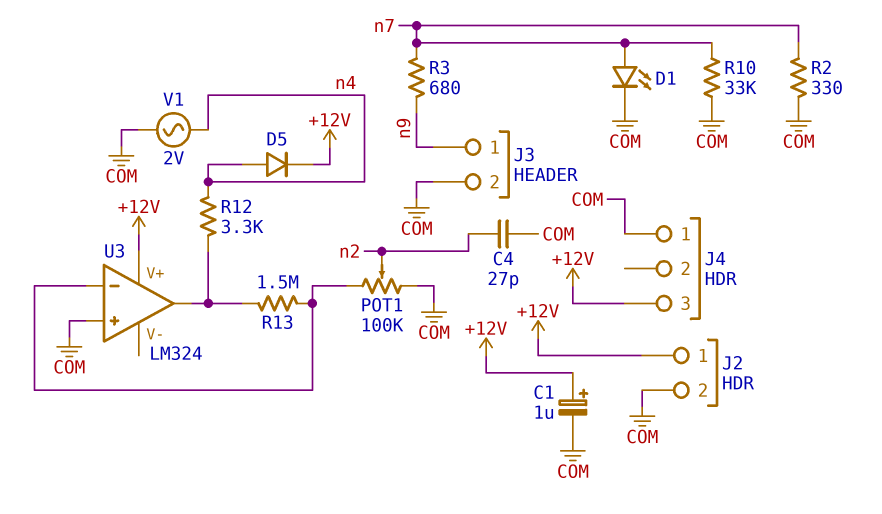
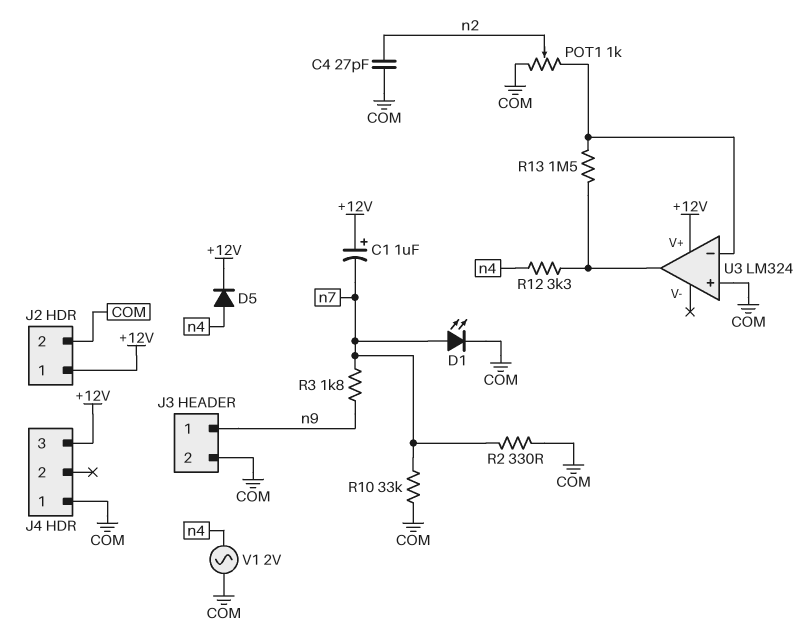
C1: 1uF (plus +12V, minus COM) -> 1uF (plus +12V, minus n7)
POT1: 100k (COM, U3/in-, wiper n2) -> 1k (COM, U3/in-, wiper n2)
R3: 680 (n7, n9) -> 1.8k (n7, n9)

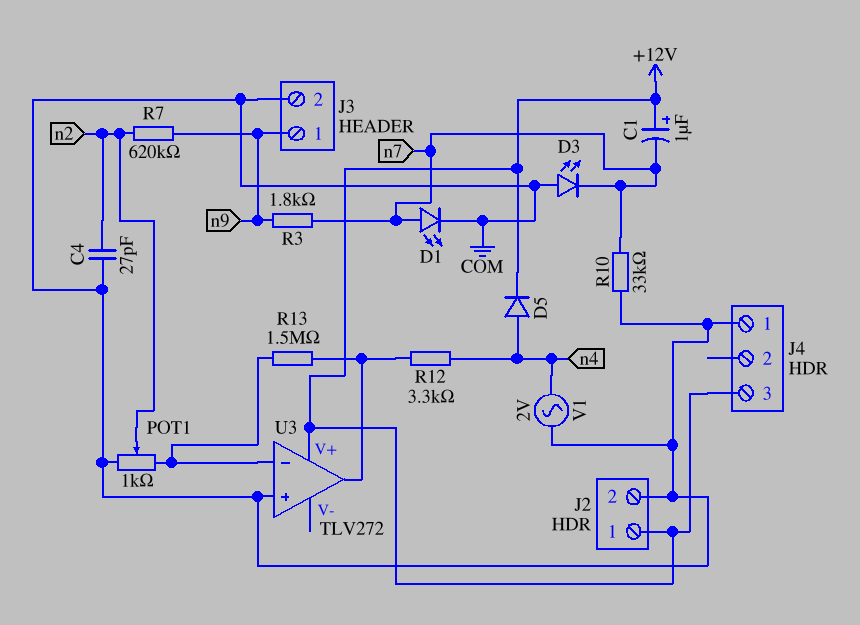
D3: none -> LED (A COM, K n7)
R2: 330 (COM, n7) -> none
R7: none -> 620k (n2, n9)
U3: LM324 -> TLV272

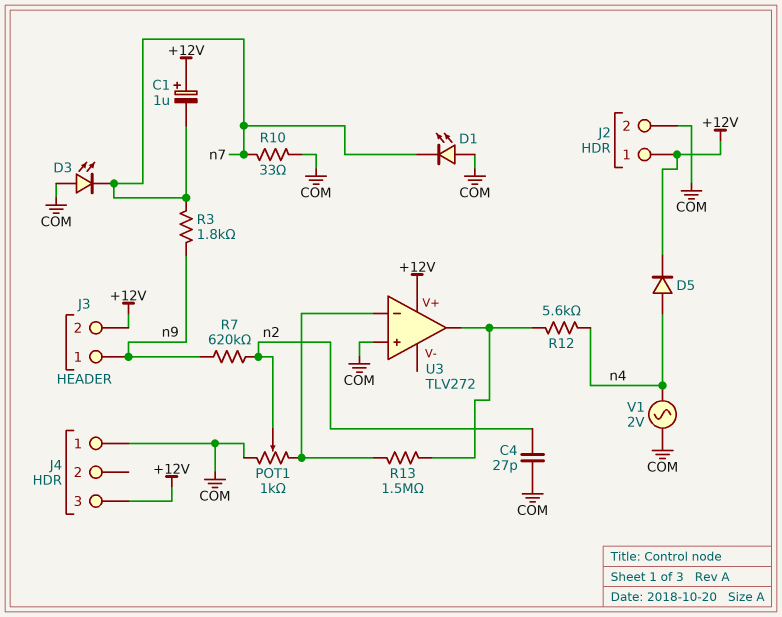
D1: LED (A n7, K COM) -> LED (A COM, K n7)
J3 pin 2: COM -> +12V
R10: 33k (COM, n7) -> 33 (COM, n7)
R12: 3.3k (U3/out, n4) -> 5.6k (U3/out, n4)

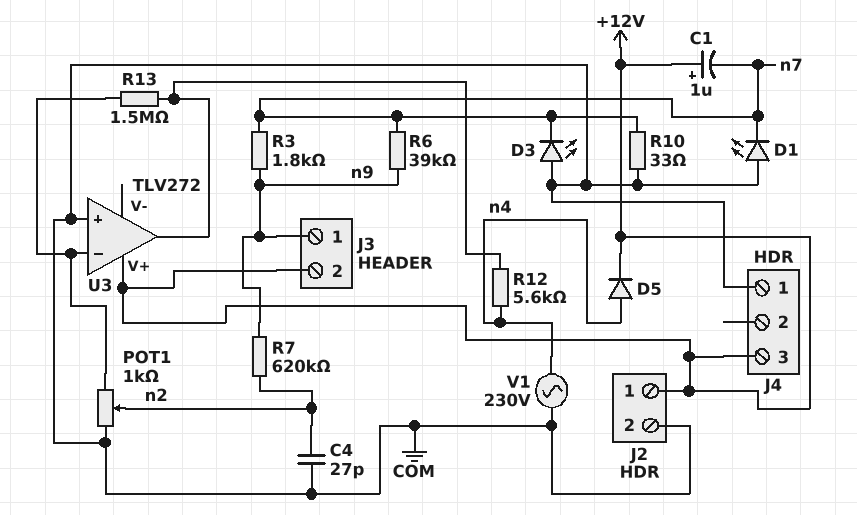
R6: none -> 39k (n7, n9)
V1: AC 2V (COM, n4) -> AC 230V (COM, n4)

